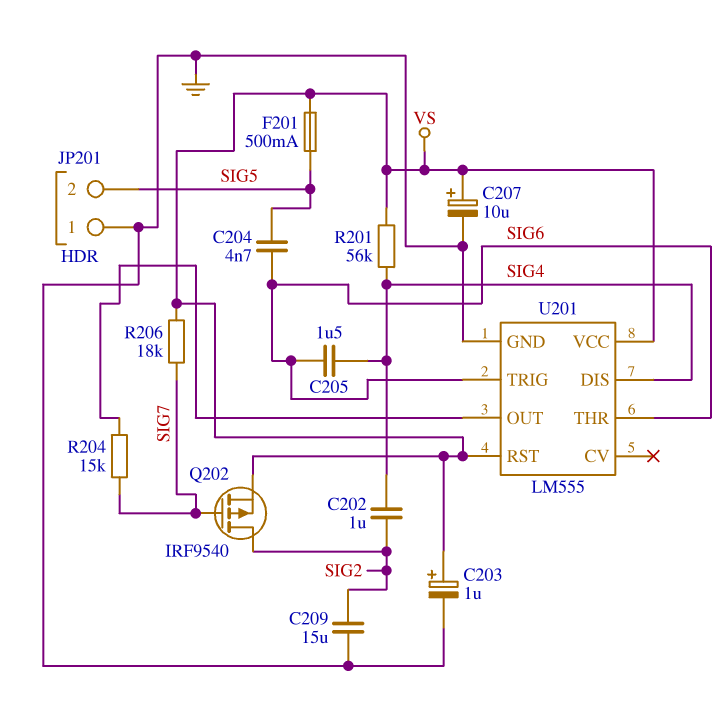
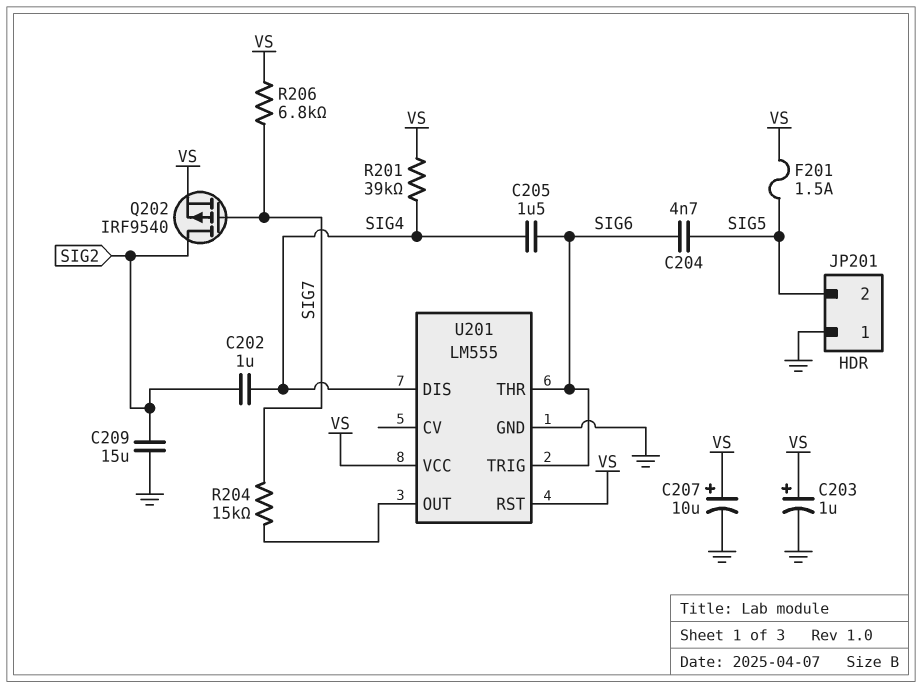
F201: 500mA (SIG5, VS) -> 1.5A (SIG5, VS)
R201: 56k (SIG4, VS) -> 39k (SIG4, VS)
R206: 18k (SIG7, VS) -> 6.8k (SIG7, VS)

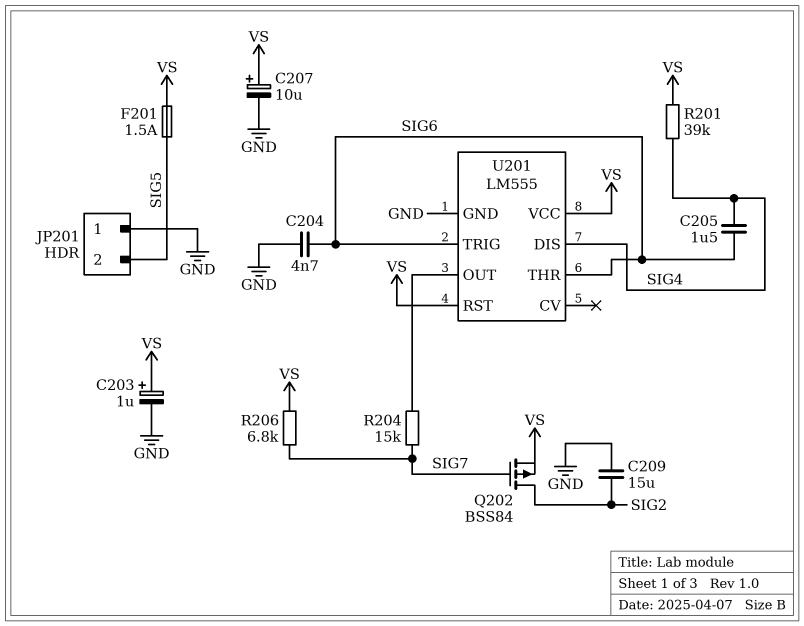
C202: 1uF (SIG2, SIG4) -> none
C204: 4.7nF (SIG5, SIG6) -> 4.7nF (GND, SIG6)
Q202: PMOS IRF9540 (G SIG7, D SIG2, S VS) -> PMOS BSS84 (G SIG7, D SIG2, S VS)

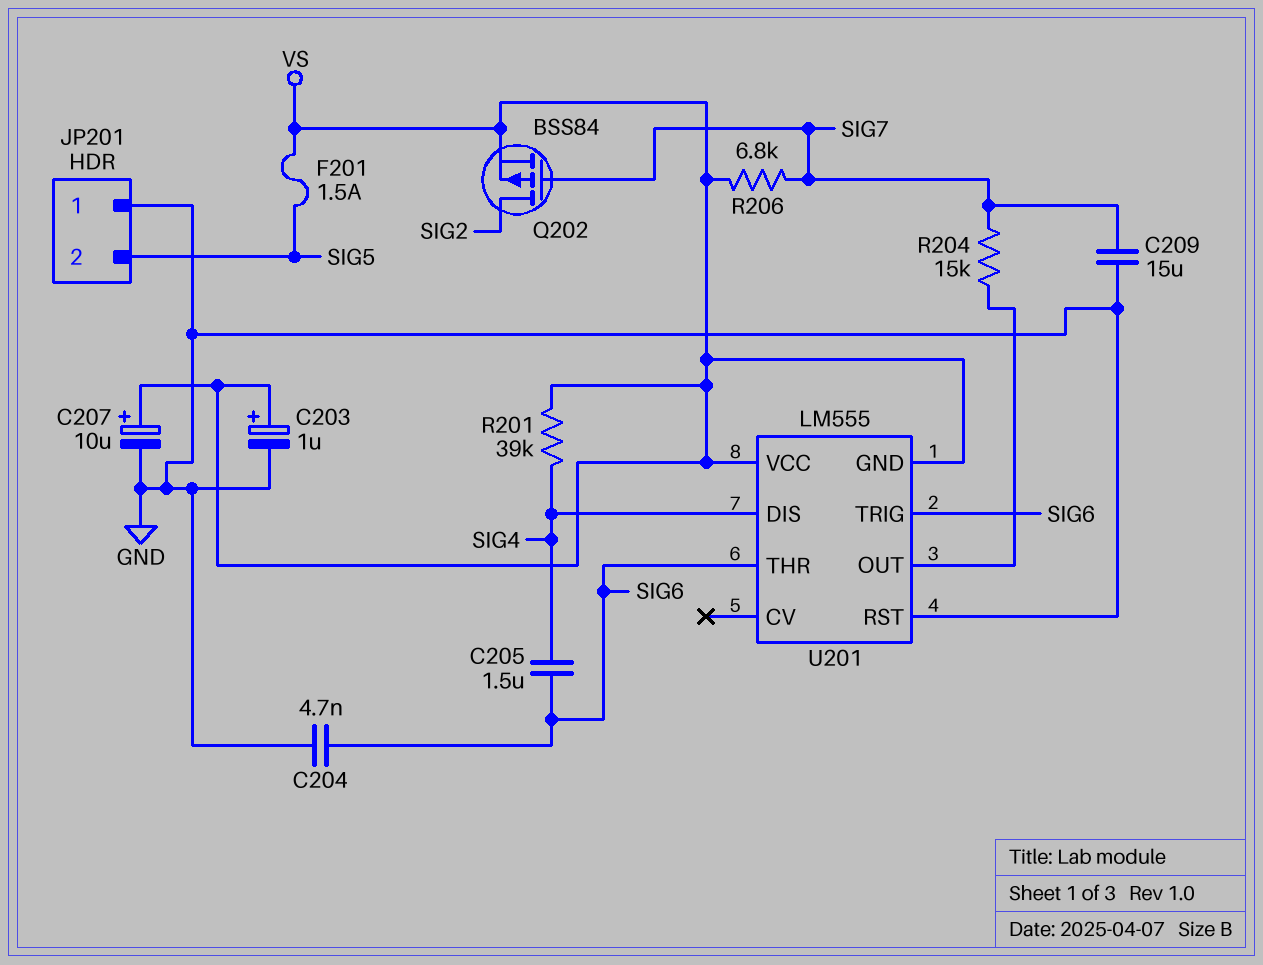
C209: 15uF (GND, SIG2) -> 15uF (GND, SIG7)
U201 pin GND: GND -> VS
U201 pin RST: VS -> GND

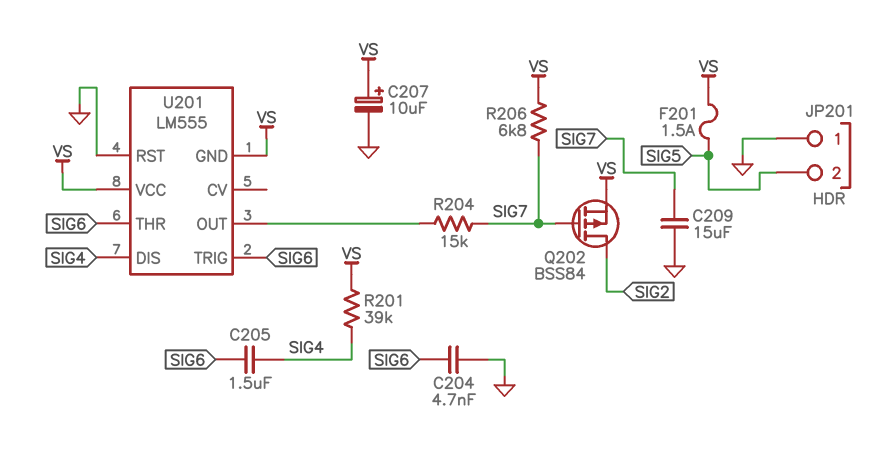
C203: 1uF (plus VS, minus GND) -> none

